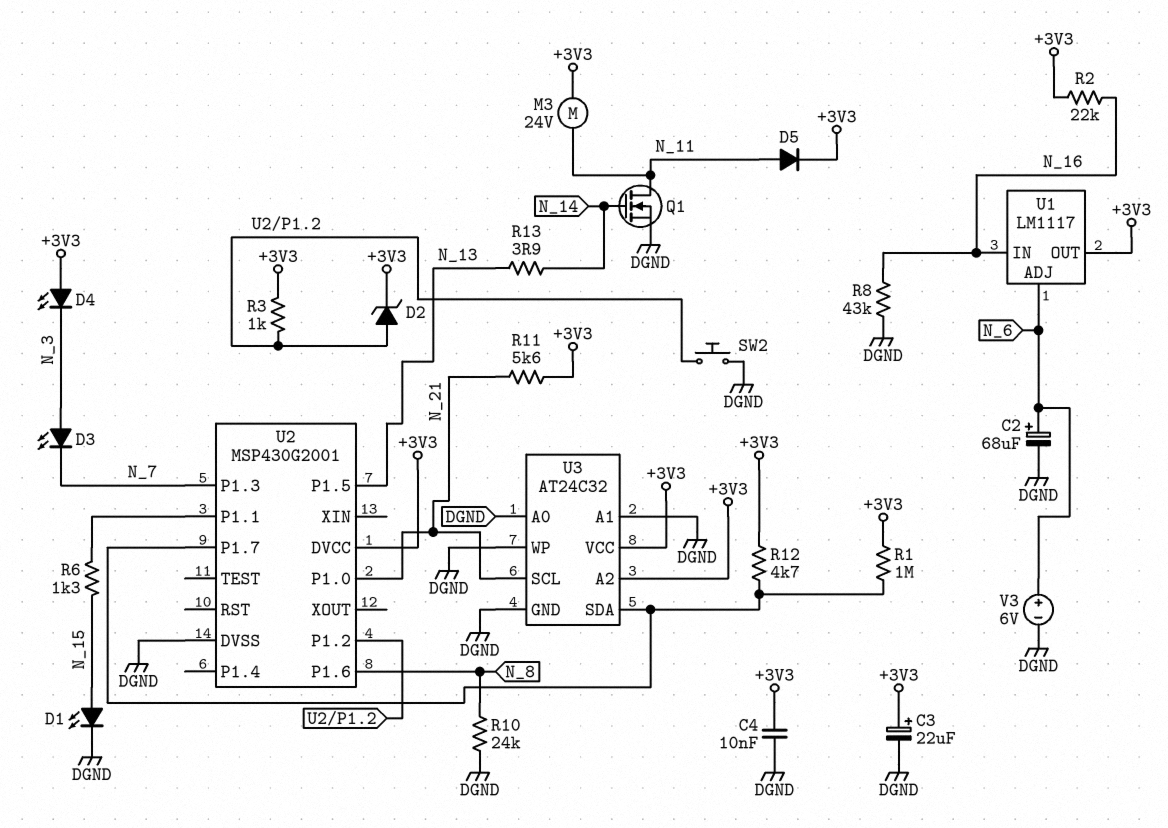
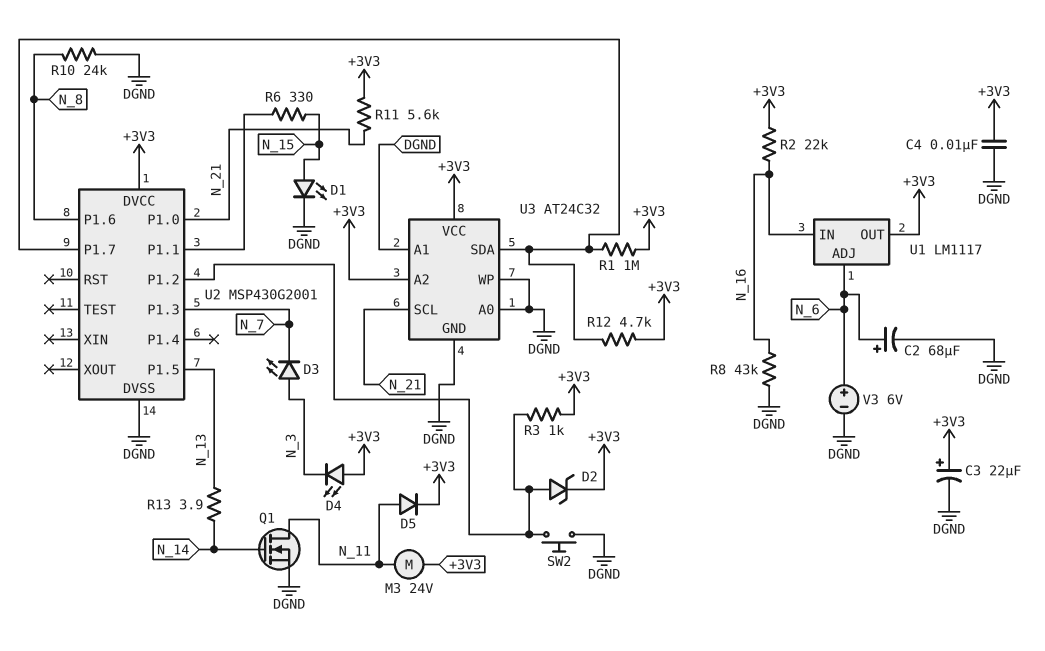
R6: 1.3k (N_15, U2/P1.1) -> 330 (N_15, U2/P1.1)

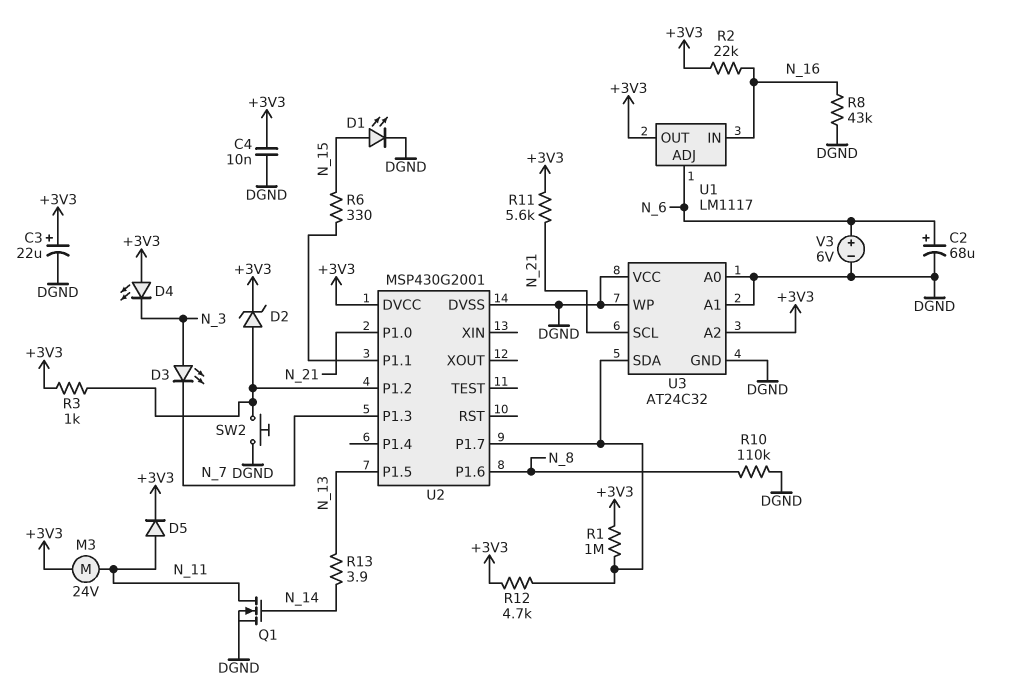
R10: 24k (DGND, N_8) -> 110k (DGND, N_8)
U3 pin VCC: +3V3 -> DGND

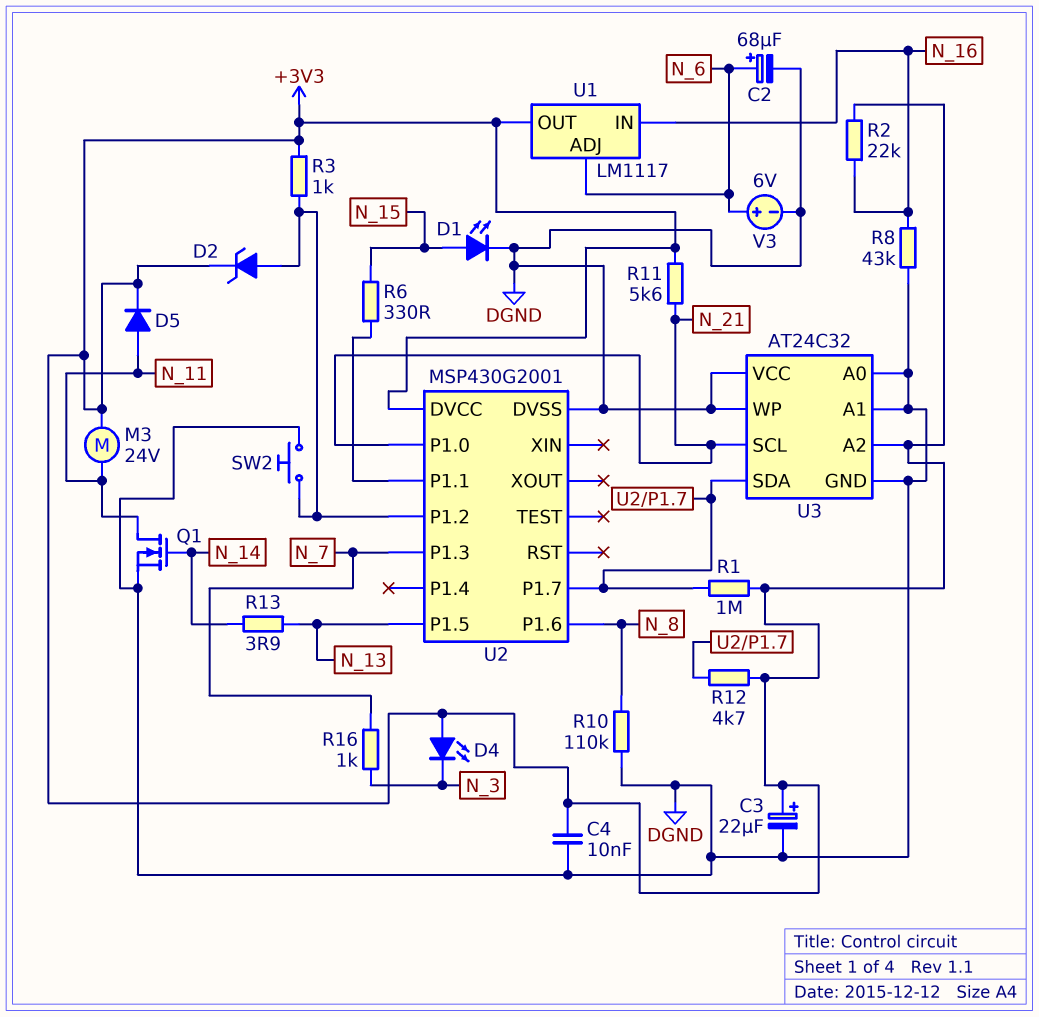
D3: LED (A N_3, K N_7) -> none
R16: none -> 1k (N_3, N_7)

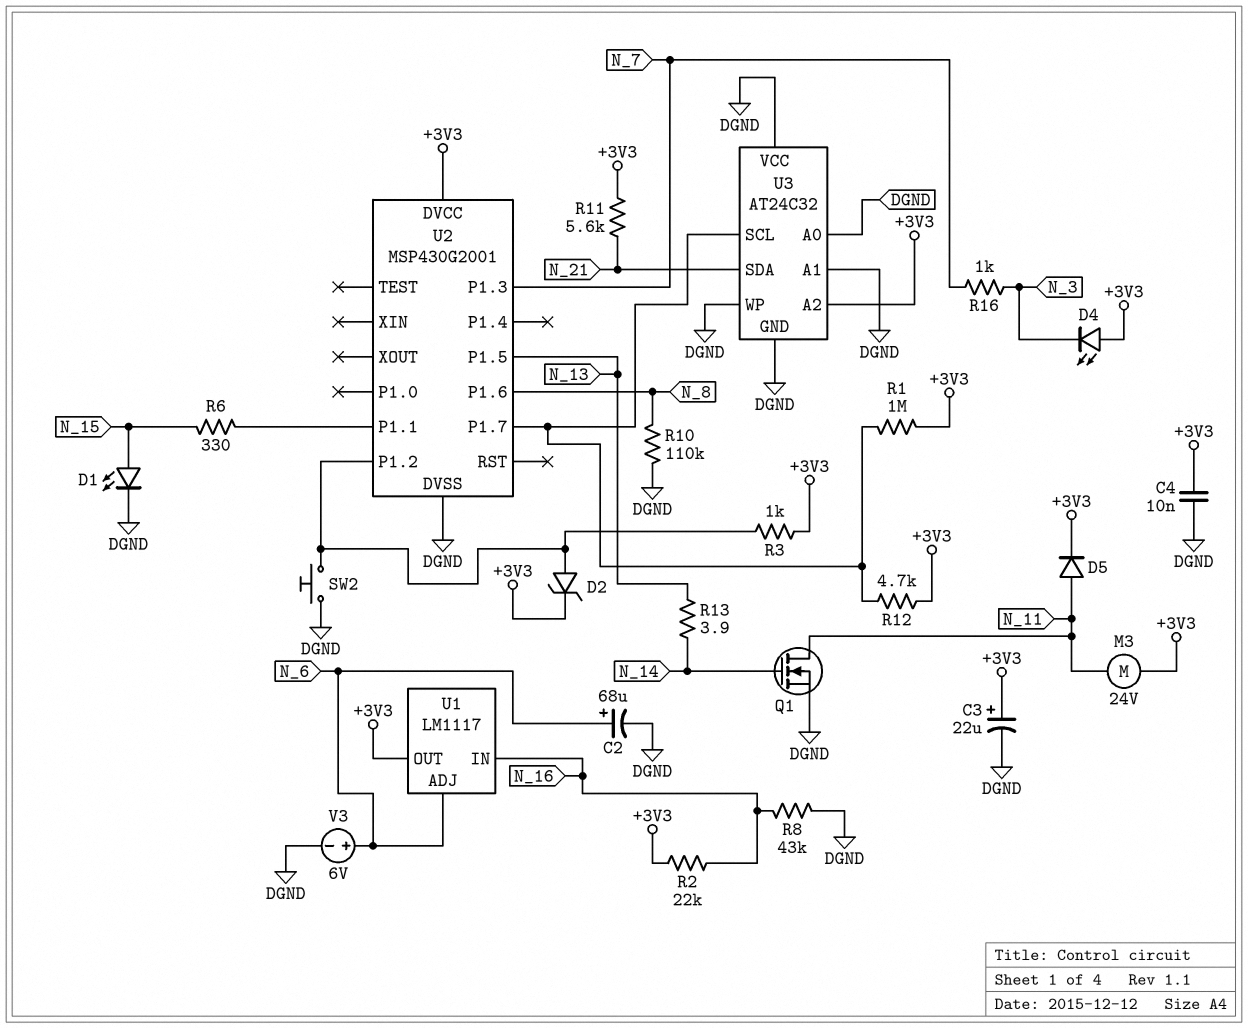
U2 pin P1.0: N_21 -> none
U3 pin SCL: N_21 -> U2/P1.7
U3 pin SDA: U2/P1.7 -> N_21

